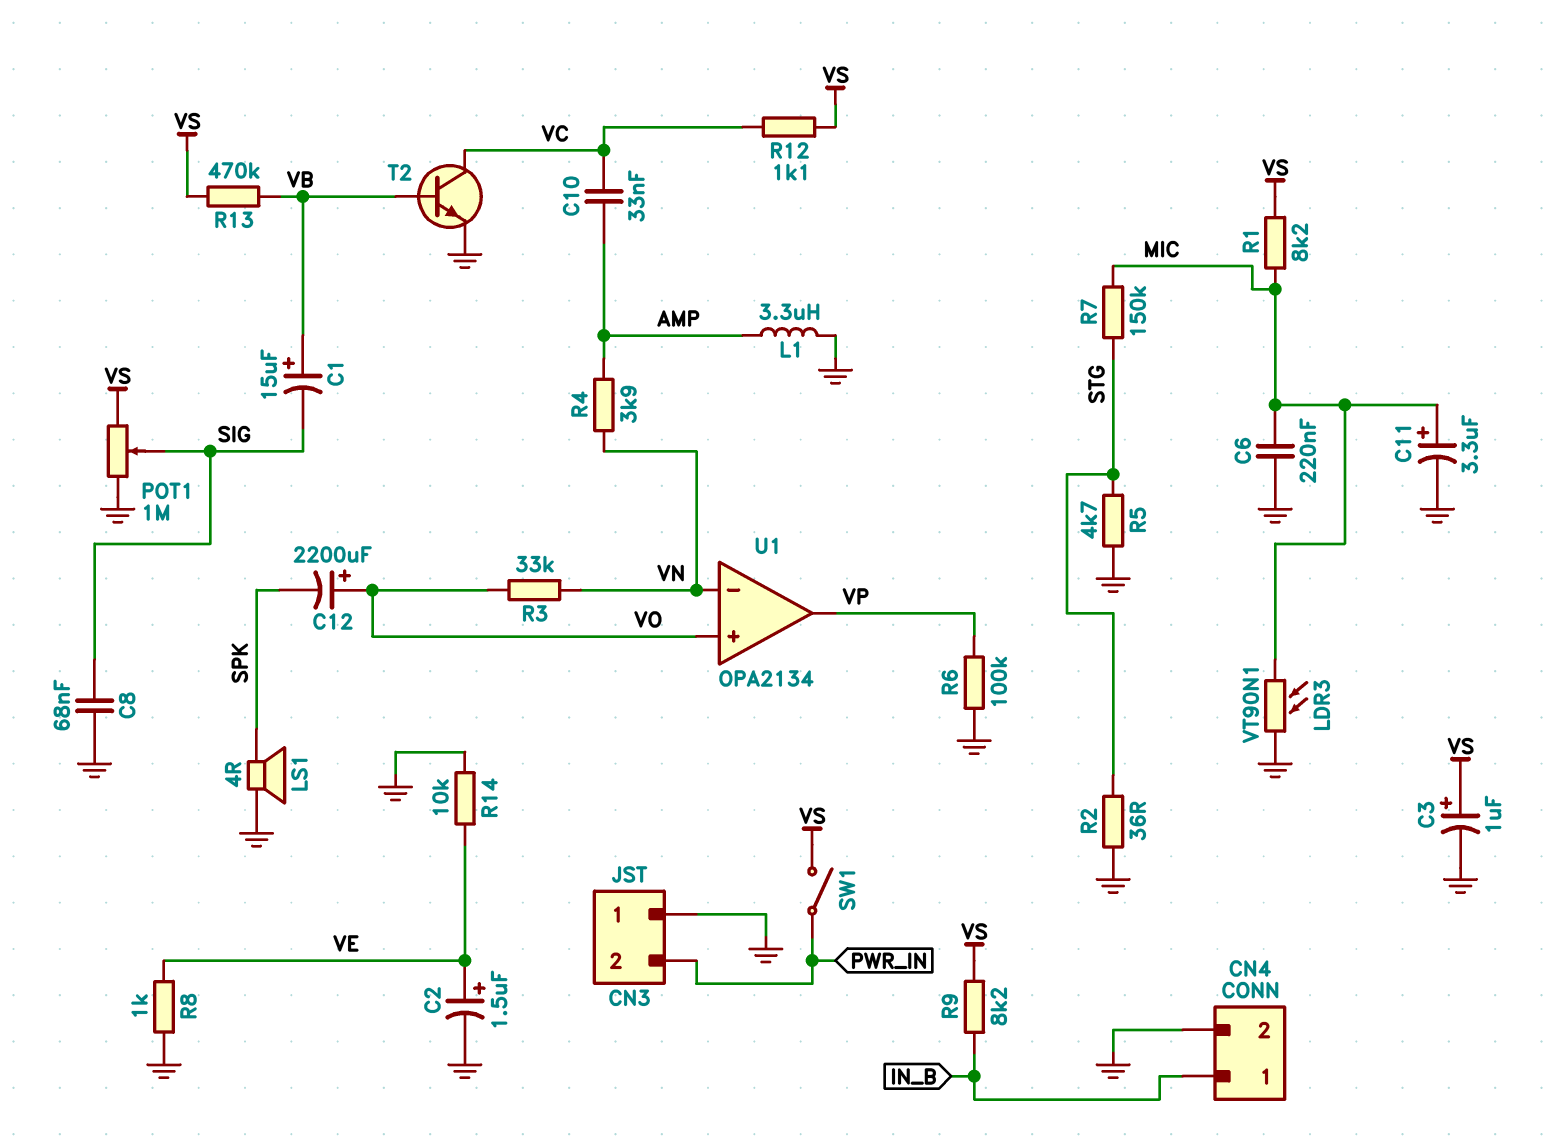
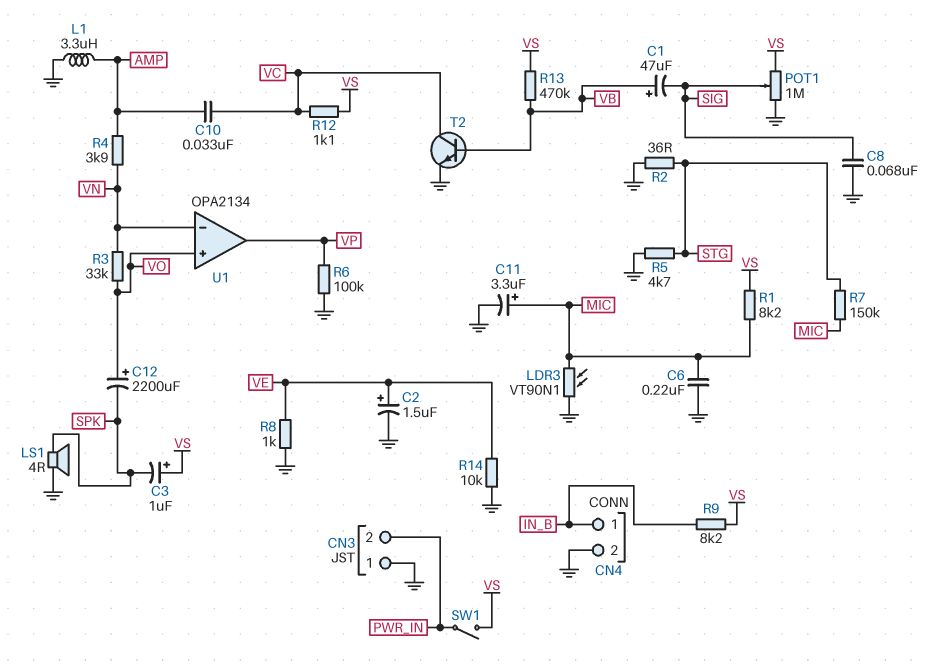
C1: 15uF (plus VB, minus SIG) -> 47uF (plus VB, minus SIG)
C3: 1uF (plus VS, minus GND) -> 1uF (plus VS, minus SPK)

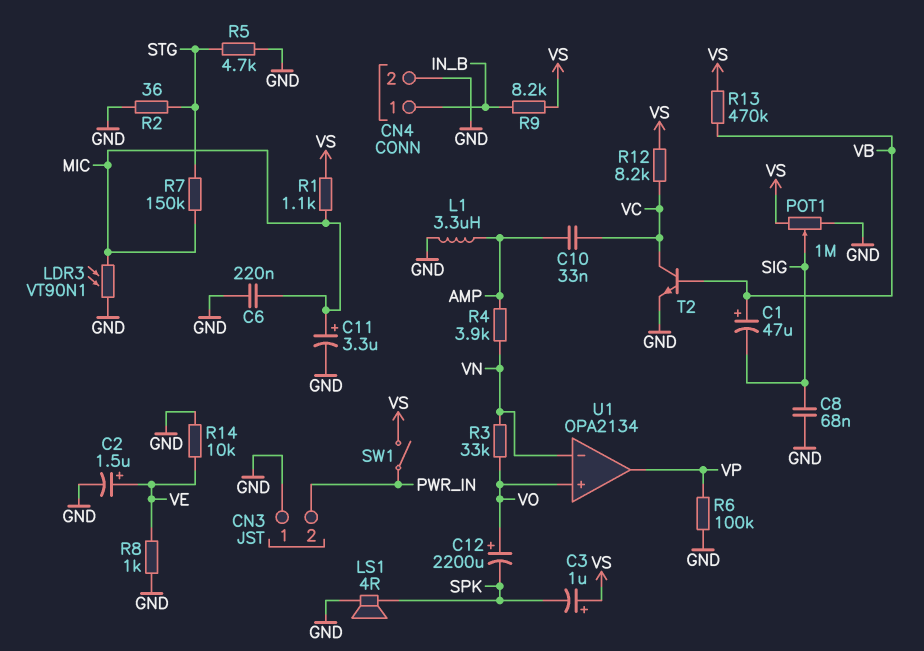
R1: 8.2k (MIC, VS) -> 1.1k (MIC, VS)
R12: 1.1k (VC, VS) -> 8.2k (VC, VS)

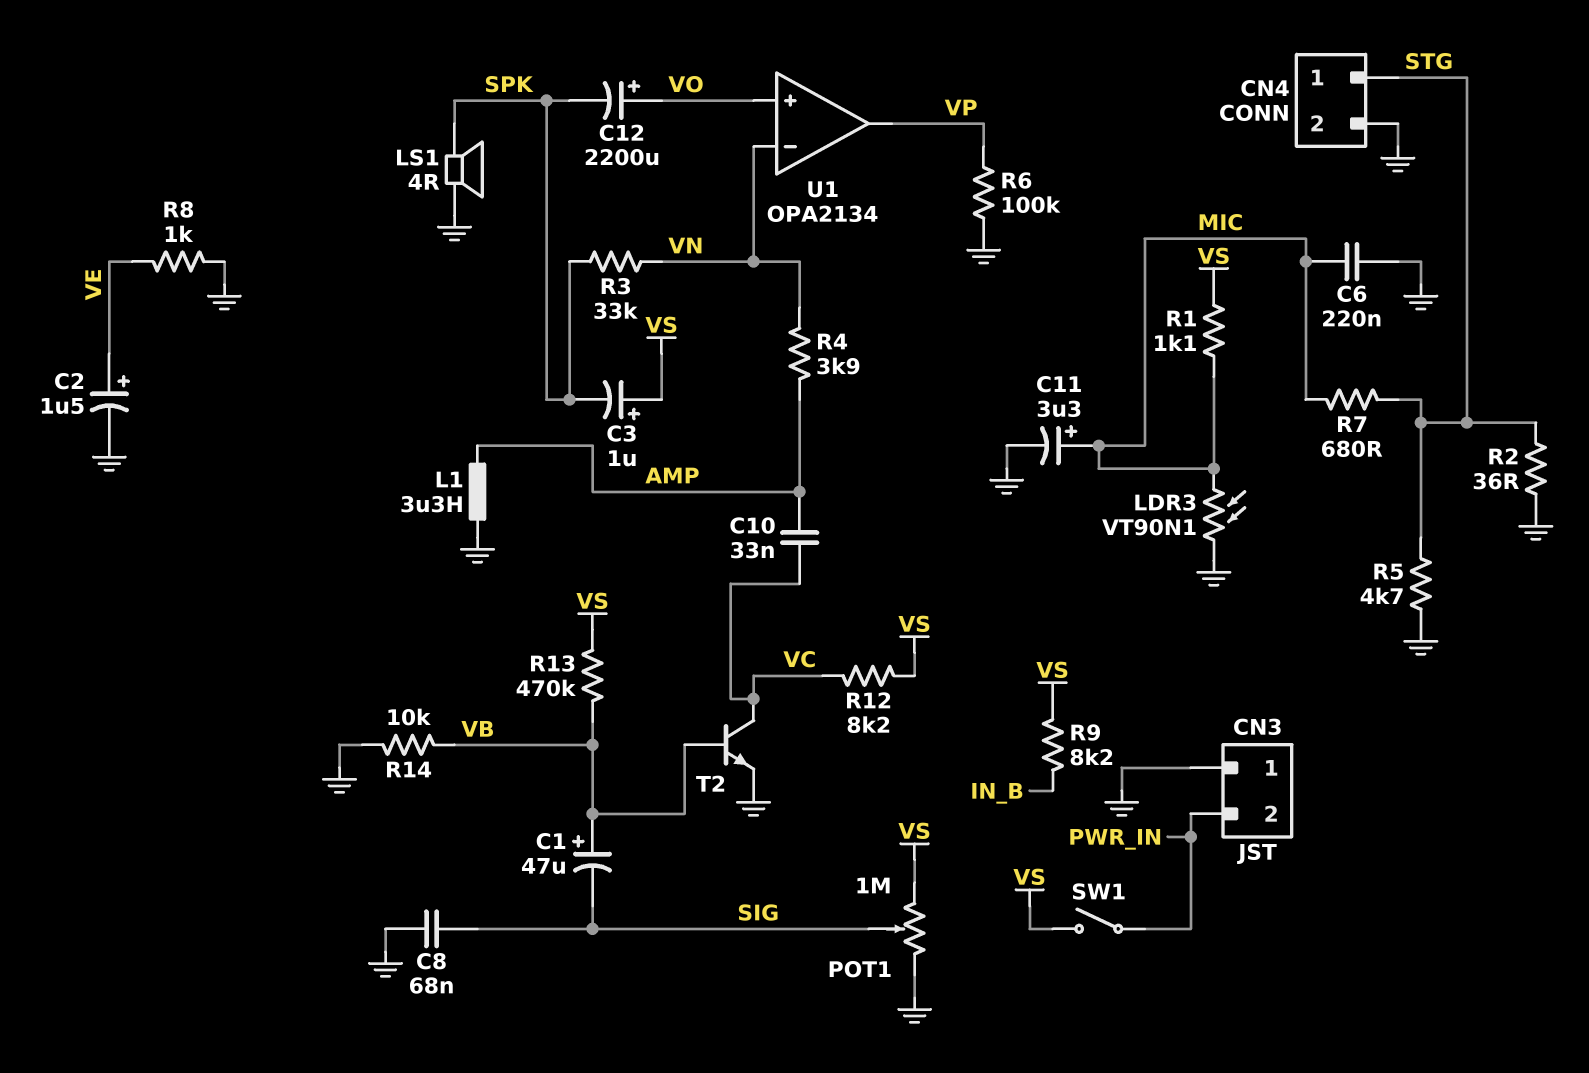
CN4 pin 1: IN_B -> STG
R3: 33k (VN, VO) -> 33k (SPK, VN)
R7: 150k (MIC, STG) -> 680 (MIC, STG)
R14: 10k (GND, VE) -> 10k (GND, VB)

